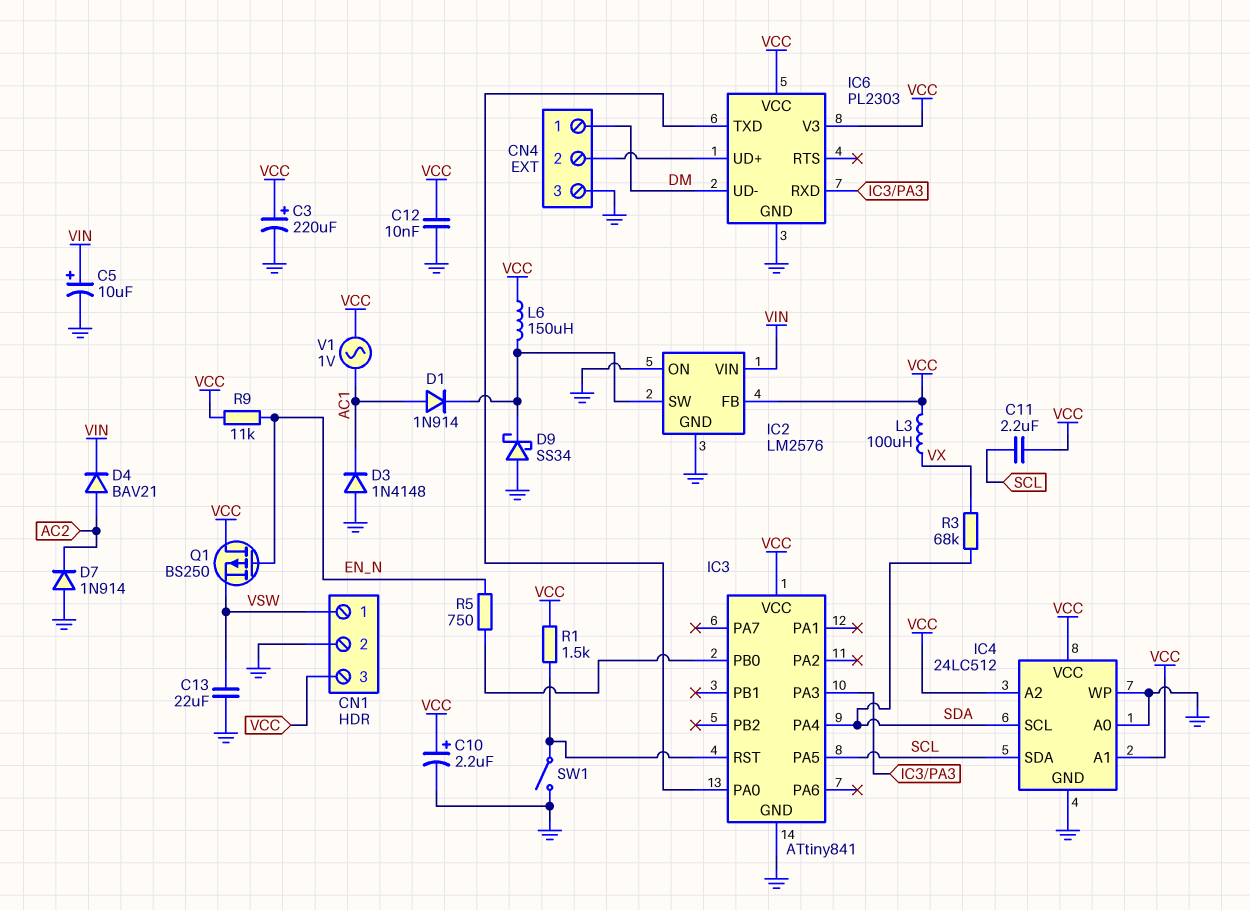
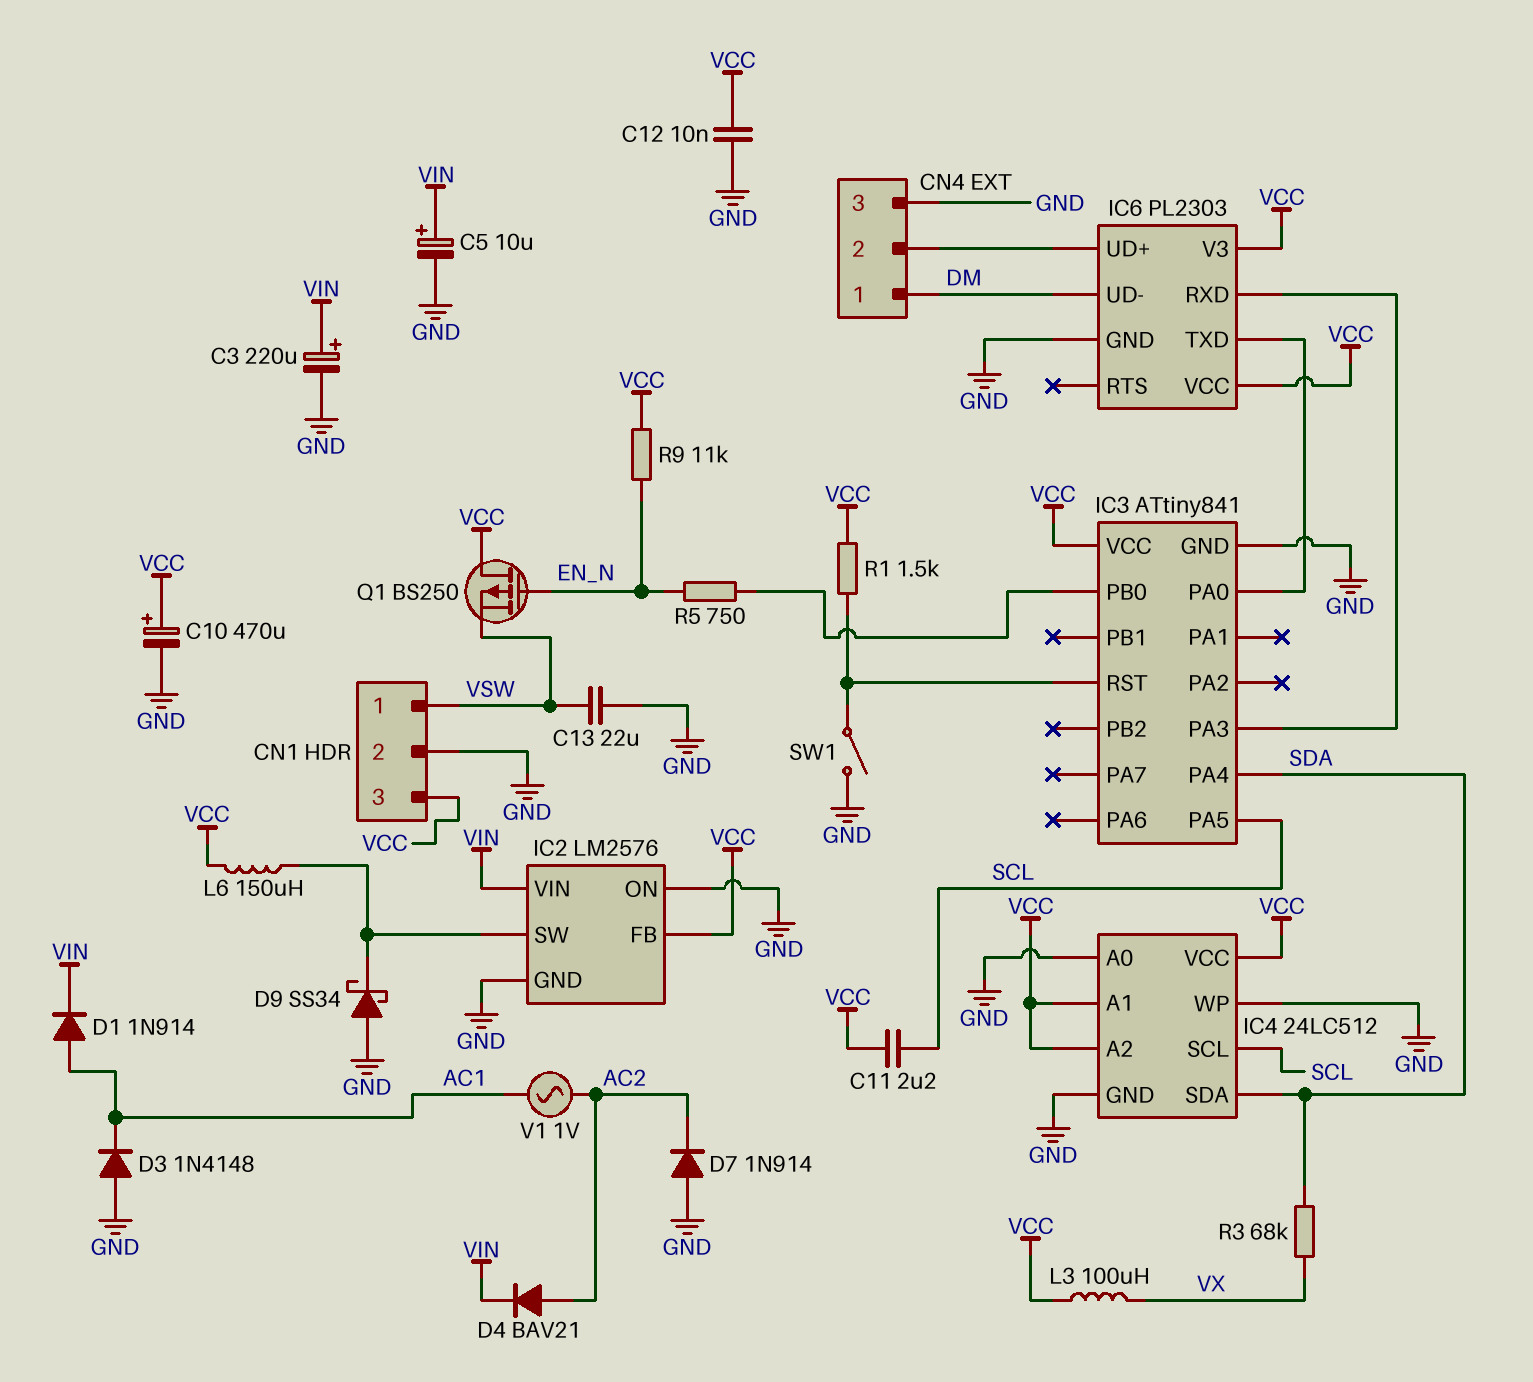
C3: 220uF (plus VCC, minus GND) -> 220uF (plus VIN, minus GND)
C10: 2.2uF (plus VCC, minus GND) -> 470uF (plus VCC, minus GND)
D1: diode 1N914 (A AC1, K IC2/SW) -> diode 1N914 (A AC1, K VIN)
IC4 pin SCL: SDA -> SCL
IC4 pin SDA: SCL -> SDA
V1: AC 1V (AC1, VCC) -> AC 1V (AC1, AC2)

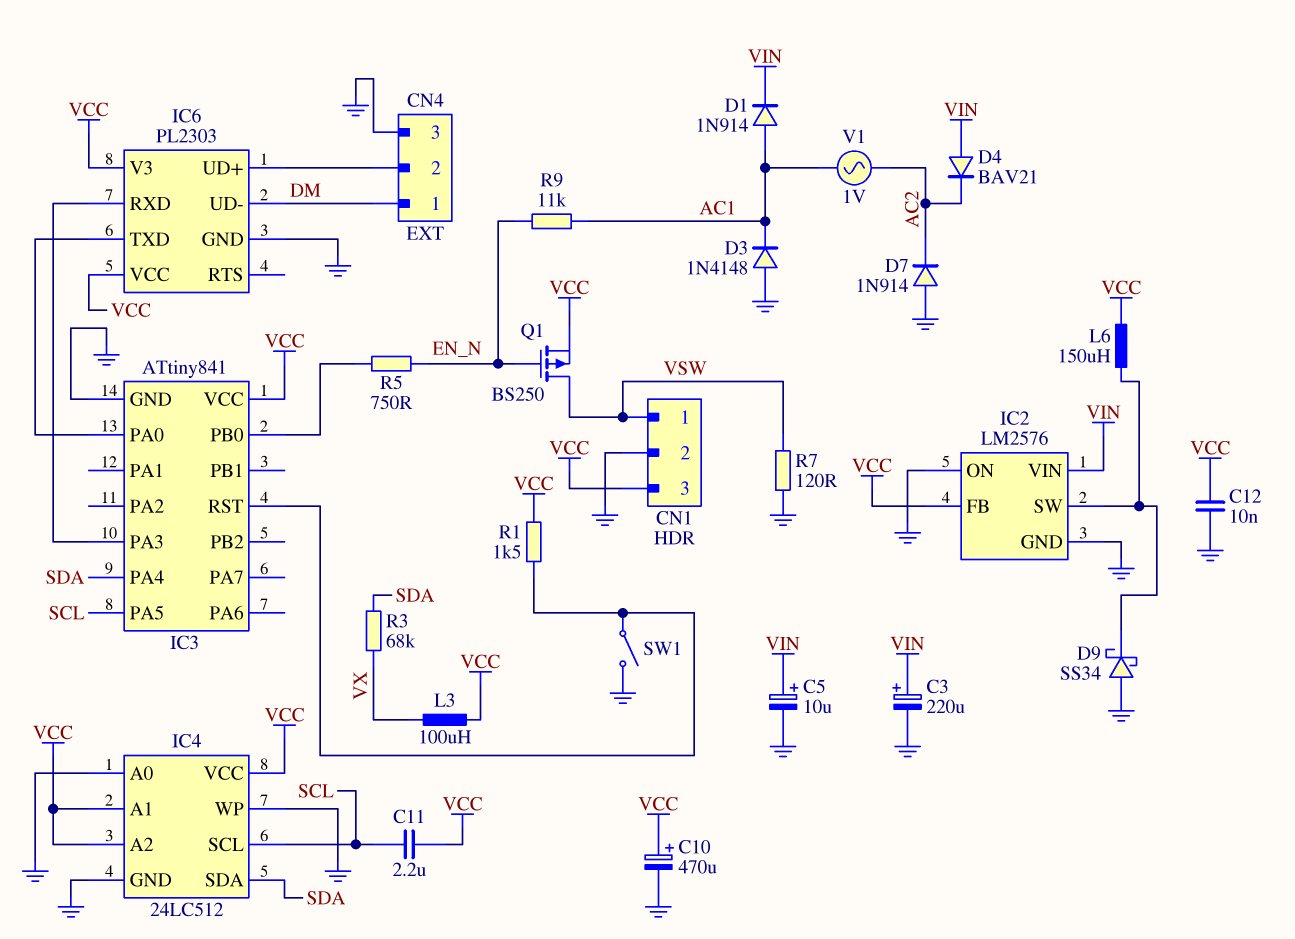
C13: 22uF (GND, VSW) -> none
D4: diode BAV21 (A AC2, K VIN) -> diode BAV21 (A VIN, K AC2)
Q1: PMOS BS250 (G EN_N, D VCC, S VSW) -> PMOS BS250 (G EN_N, D VSW, S VCC)
R7: none -> 120 (GND, VSW)
R9: 11k (EN_N, VCC) -> 11k (AC1, EN_N)

